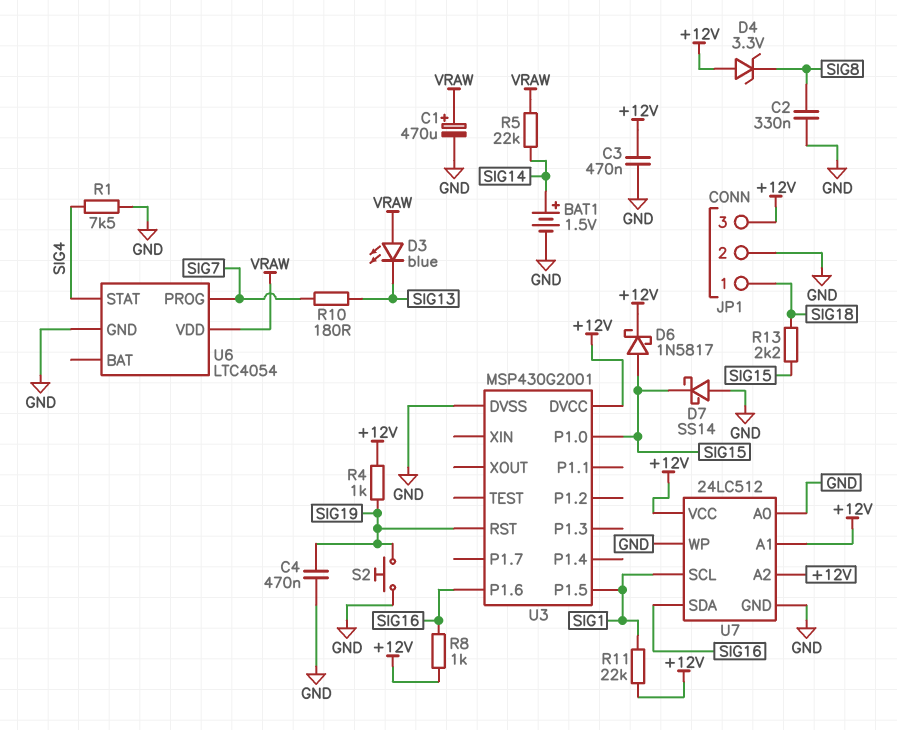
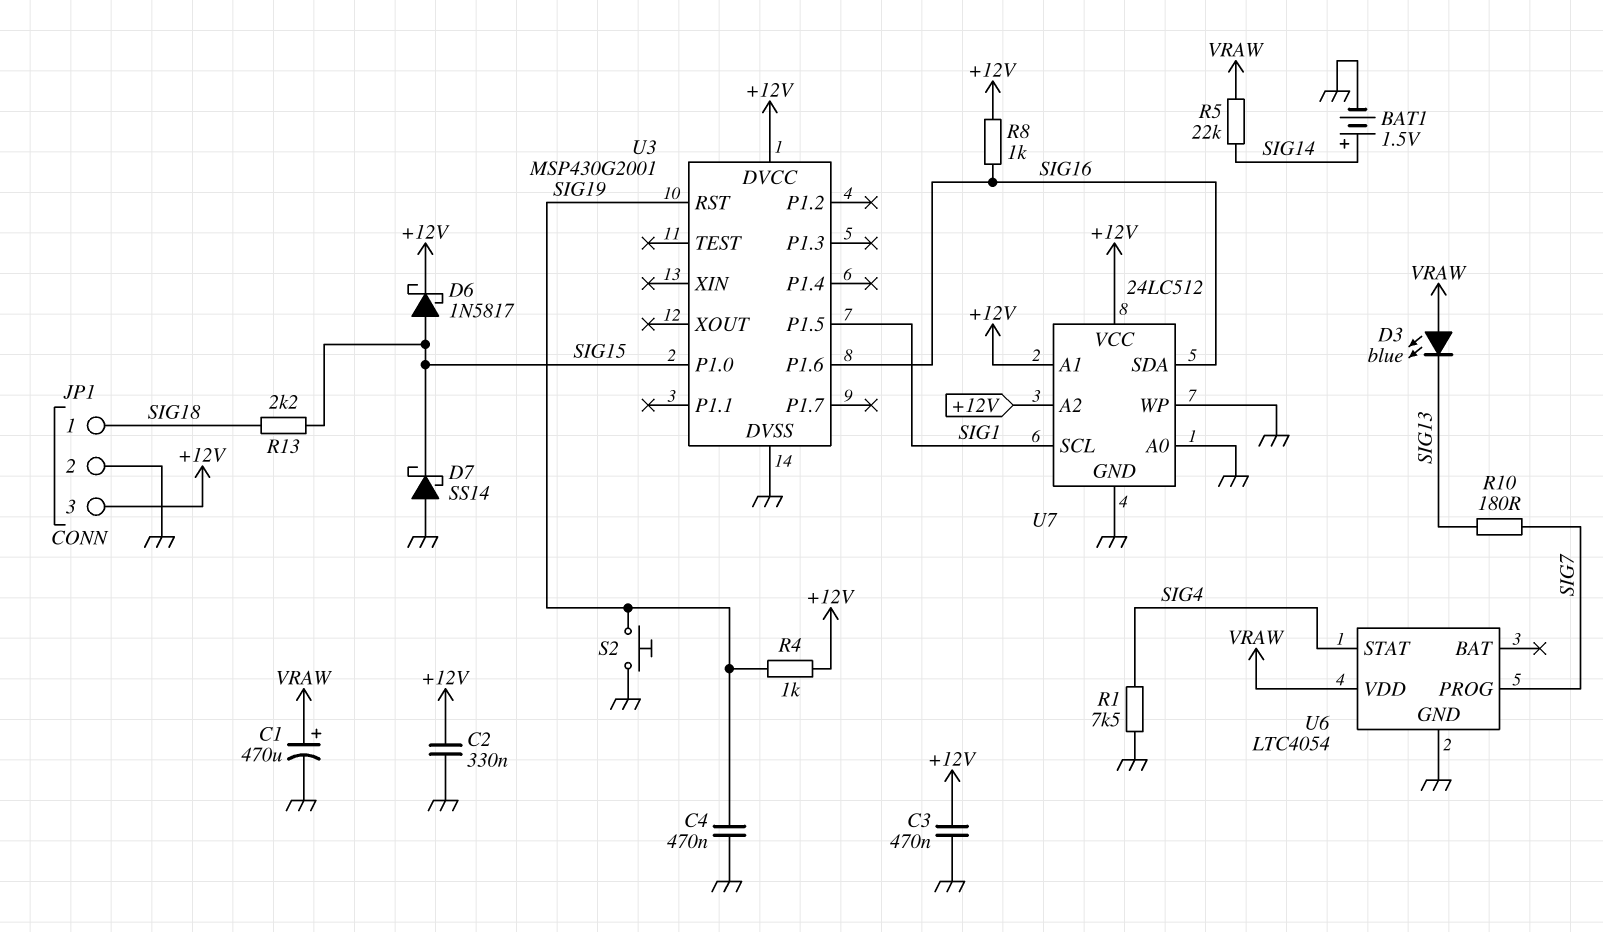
C2: 330nF (GND, SIG8) -> 330nF (+12V, GND)
D4: zener 3.3V (A +12V, K SIG8) -> none
R11: 22k (+12V, SIG1) -> none

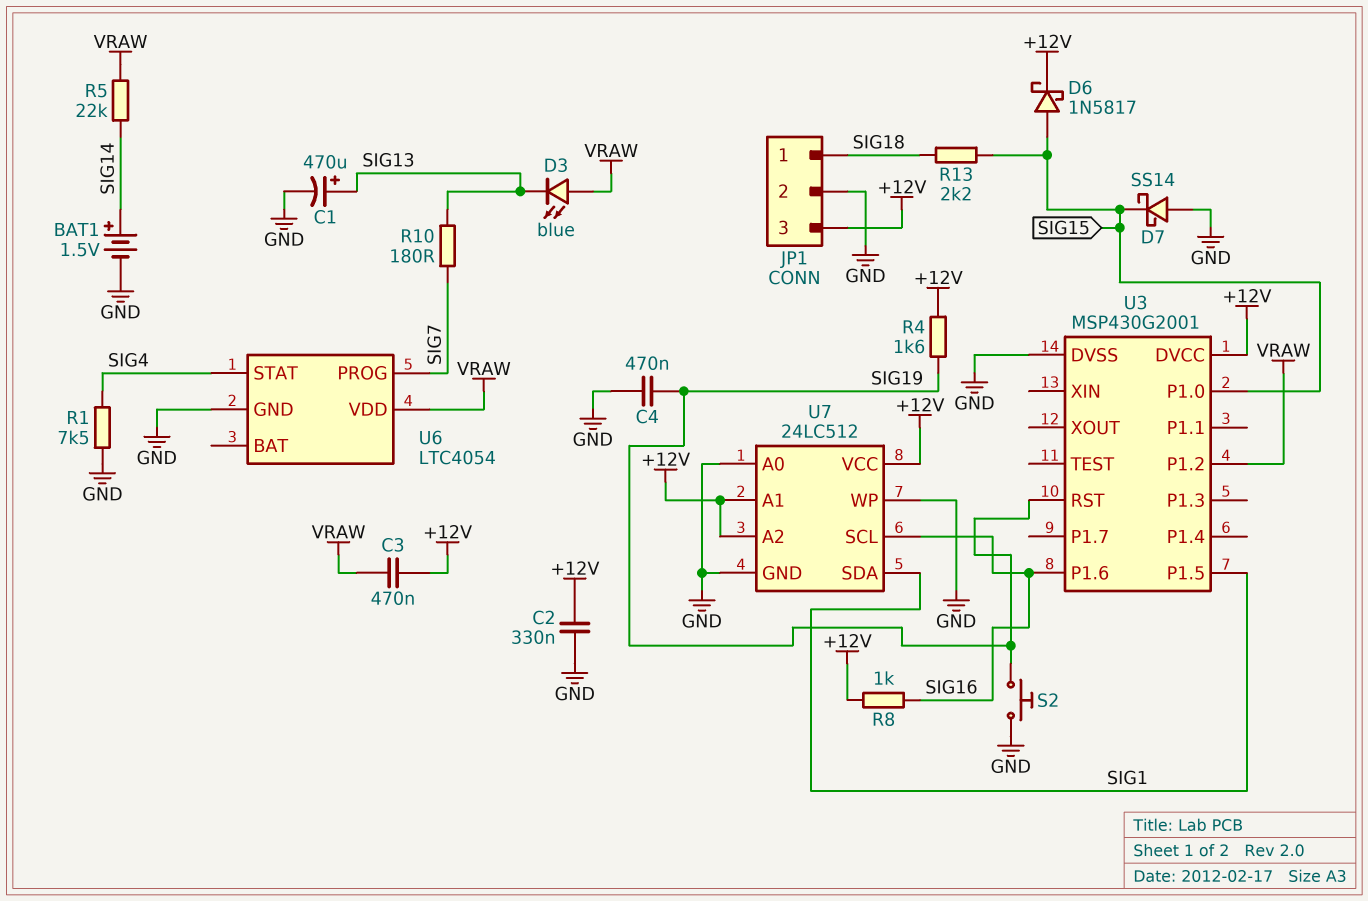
C1: 470uF (plus VRAW, minus GND) -> 470uF (plus SIG13, minus GND)
C3: 470nF (+12V, GND) -> 470nF (+12V, VRAW)
R4: 1k (+12V, SIG19) -> 1.6k (+12V, SIG19)
U3 pin P1.2: none -> VRAW
U7 pin SCL: SIG1 -> SIG16
U7 pin SDA: SIG16 -> SIG1

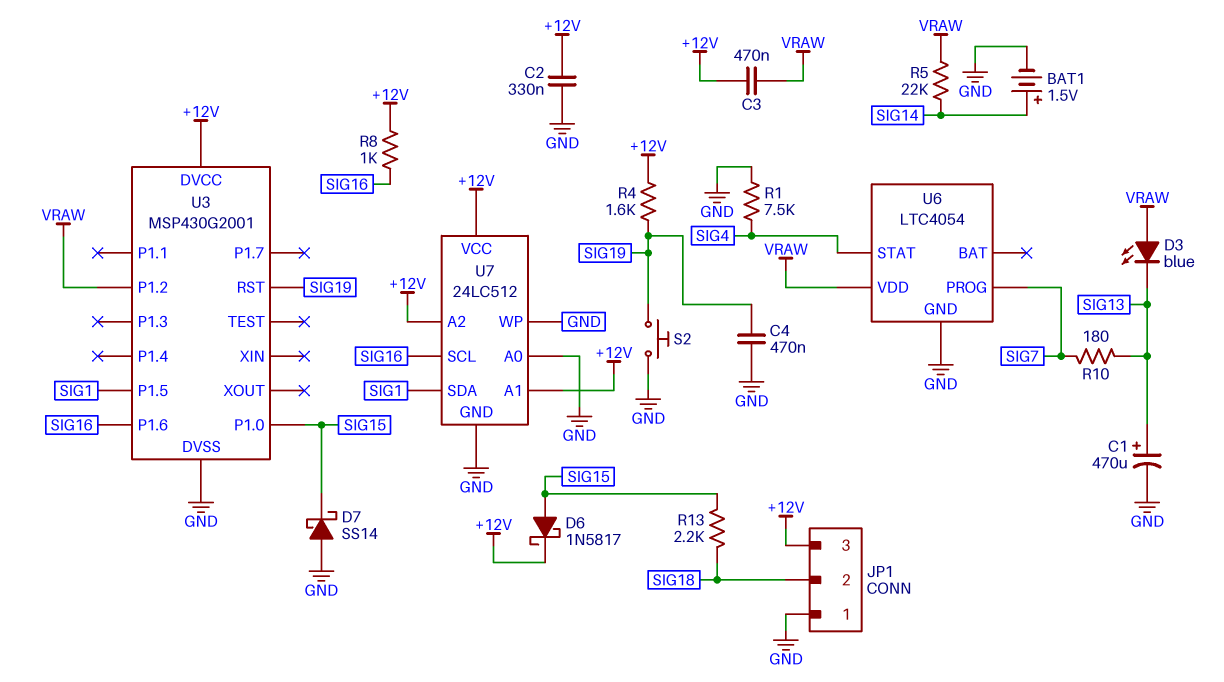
JP1 pin 1: SIG18 -> GND
JP1 pin 2: GND -> SIG18

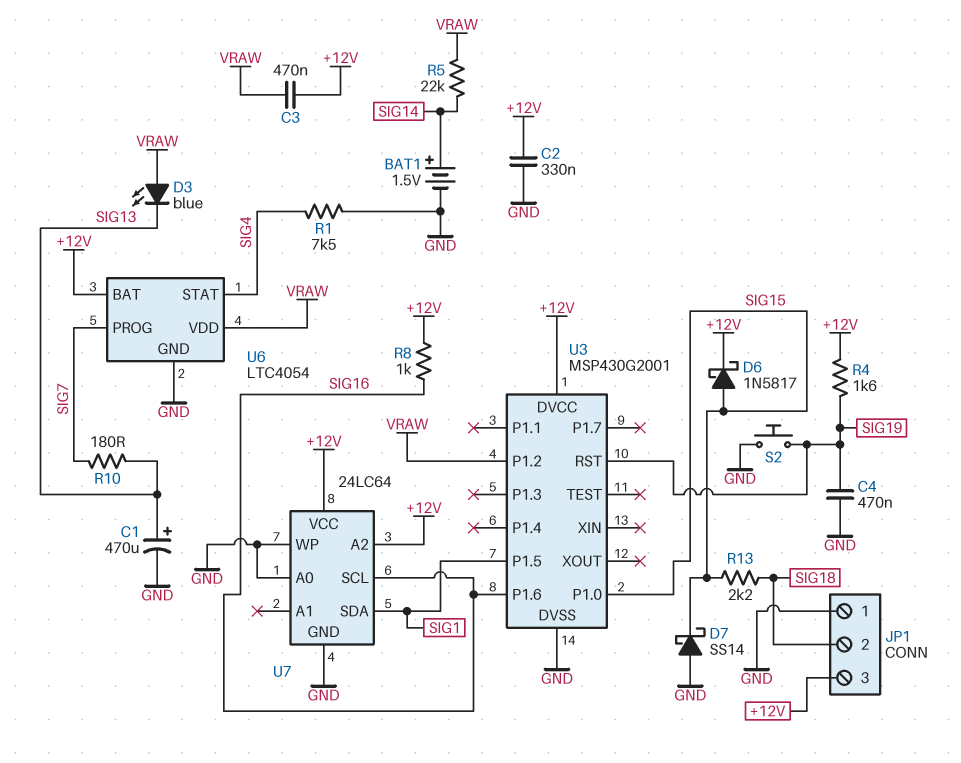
U6 pin BAT: none -> +12V
U7: 24LC512 -> 24LC64
U7 pin A1: +12V -> none

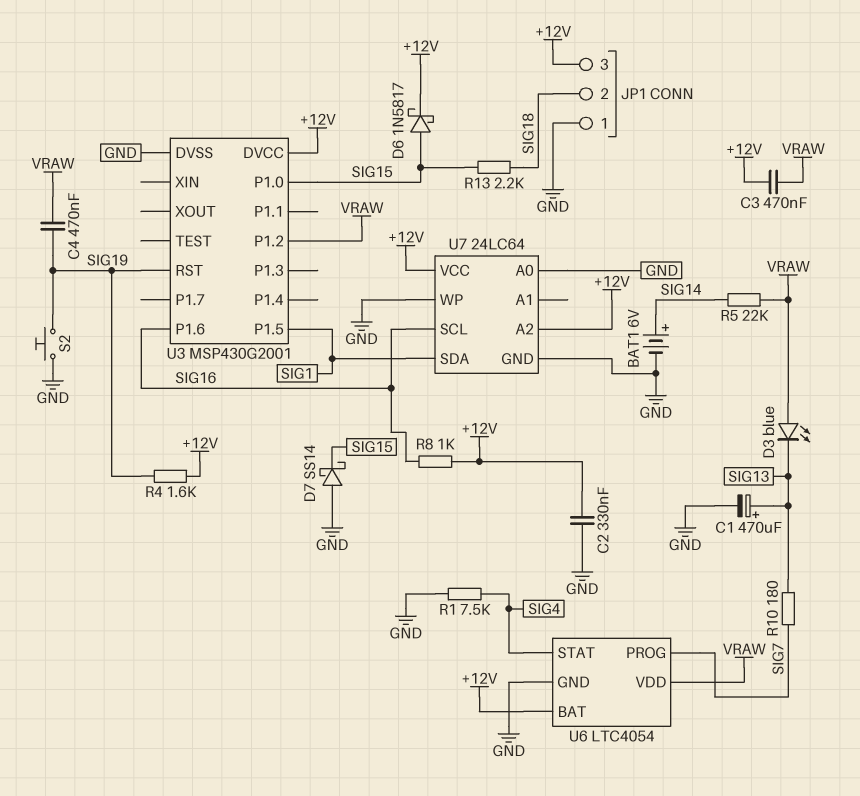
BAT1: 1.5V (plus SIG14, minus GND) -> 6V (plus SIG14, minus GND)
C4: 470nF (GND, SIG19) -> 470nF (SIG19, VRAW)

